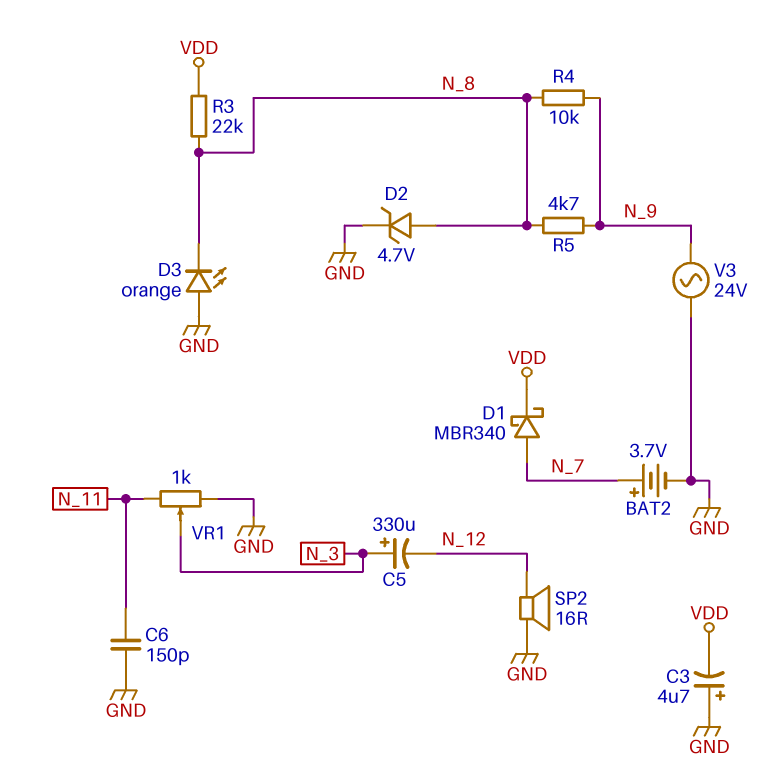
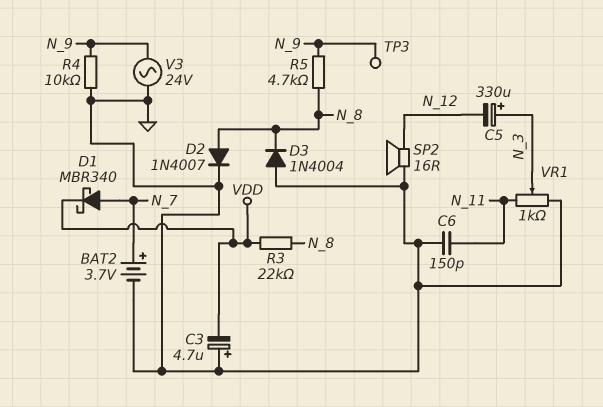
D2: zener 4.7V (A N_8, K GND) -> diode 1N4007 (A N_8, K GND)
D3: LED orange (A GND, K N_8) -> diode 1N4004 (A GND, K N_8)
R4: 10k (N_8, N_9) -> 10k (GND, N_9)
TP3: none -> test point (N_9)

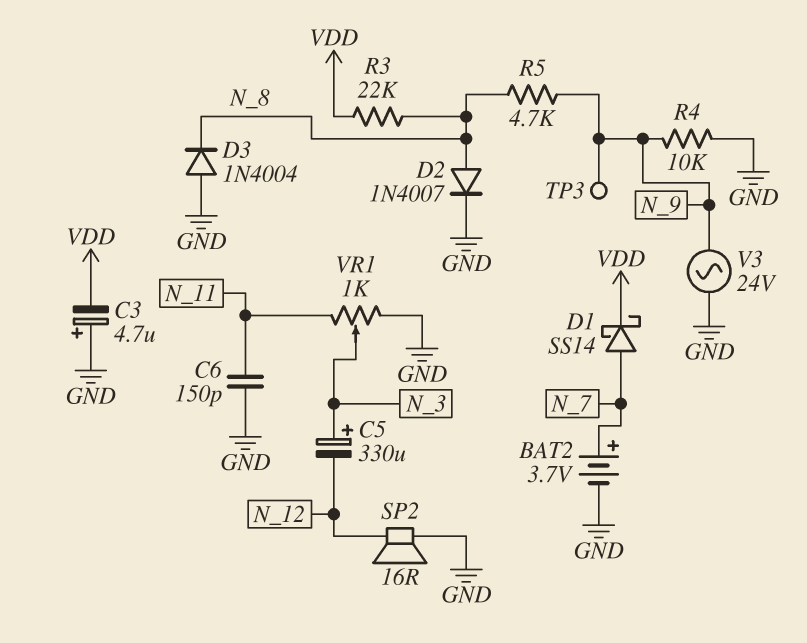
D1: schottky MBR340 (A N_7, K VDD) -> schottky SS14 (A N_7, K VDD)

